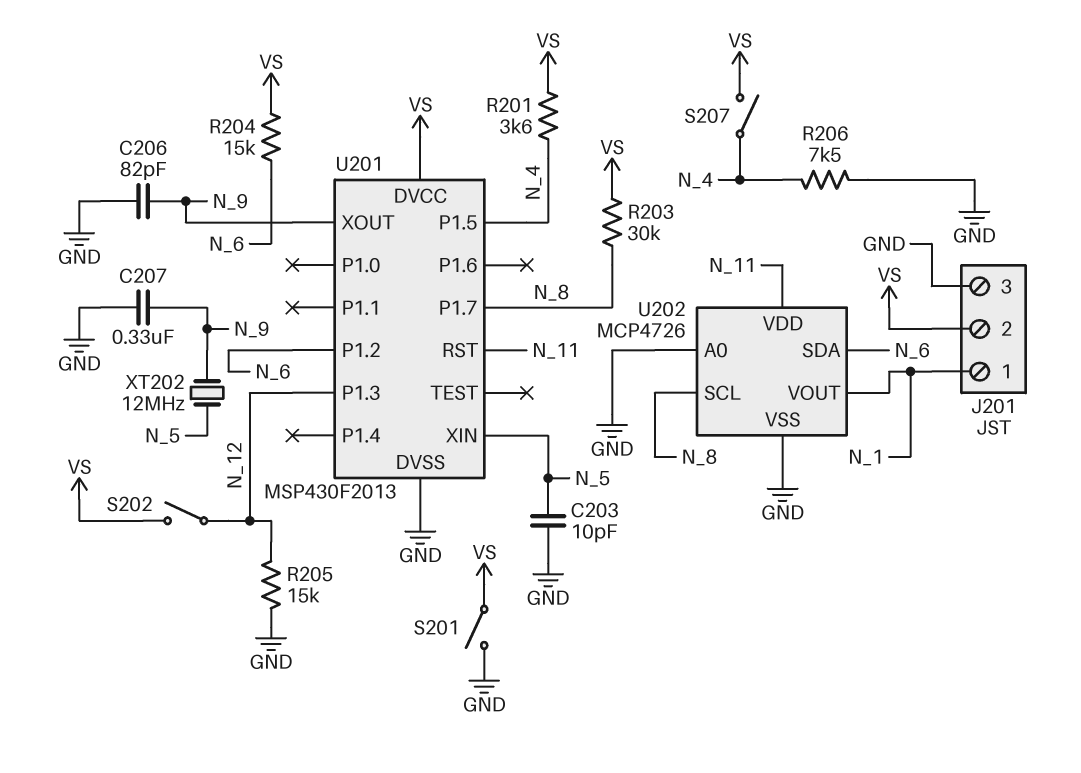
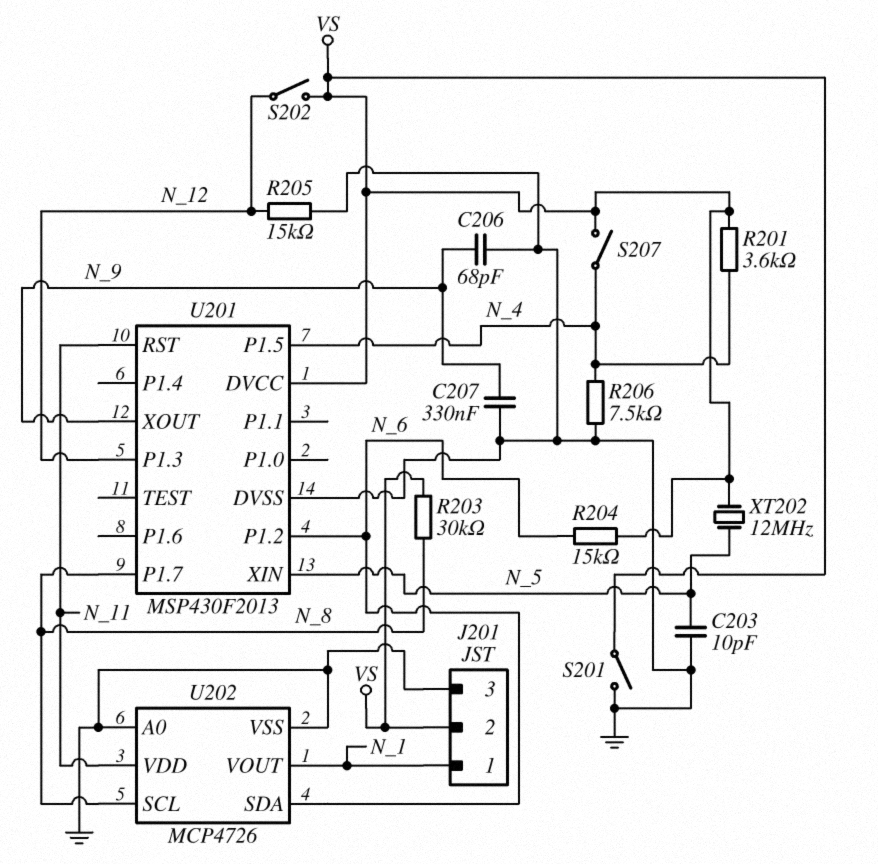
C206: 82pF (GND, N_9) -> 68pF (GND, N_9)
XT202: 12MHz (N_5, N_9) -> 12MHz (N_5, VS)

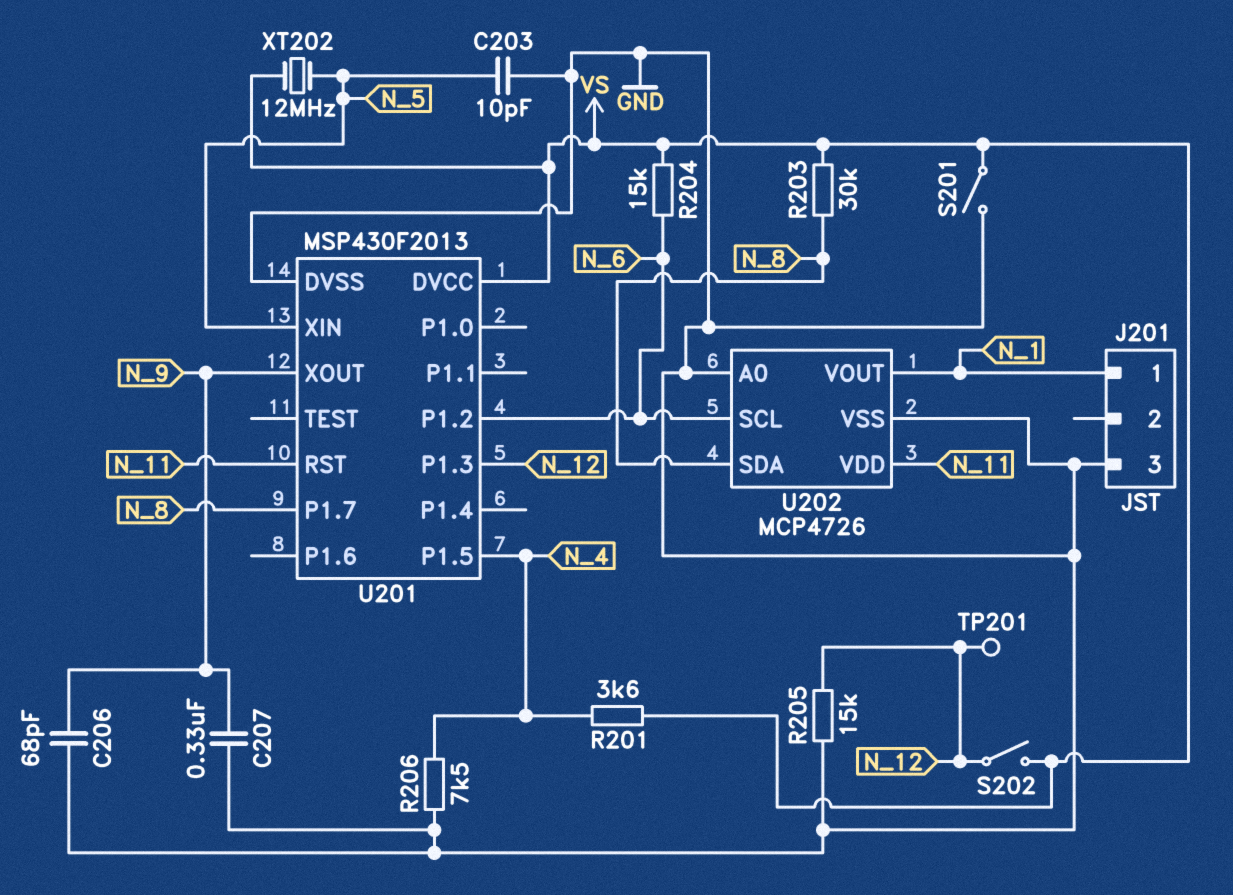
J201 pin 2: VS -> none
S207: switch (N_4, VS) -> none
TP201: none -> test point (N_12)
U202 pin SCL: N_8 -> N_6
U202 pin SDA: N_6 -> N_8

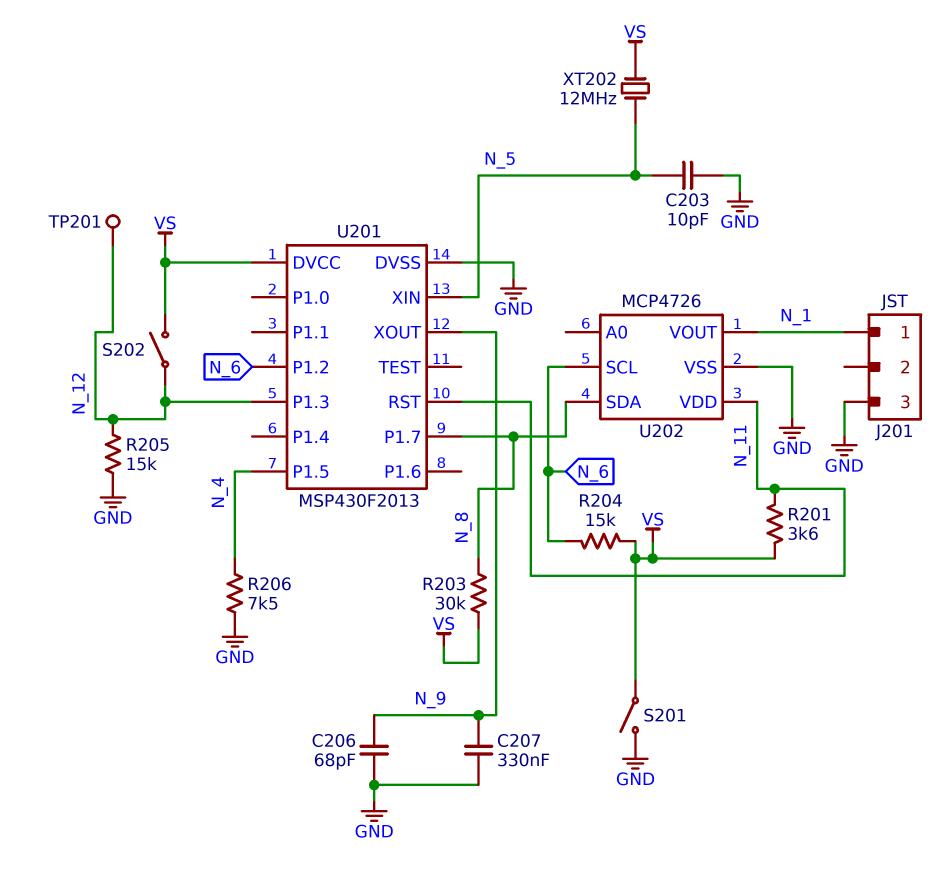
R201: 3.6k (N_4, VS) -> 3.6k (N_11, VS)
U202 pin A0: GND -> none

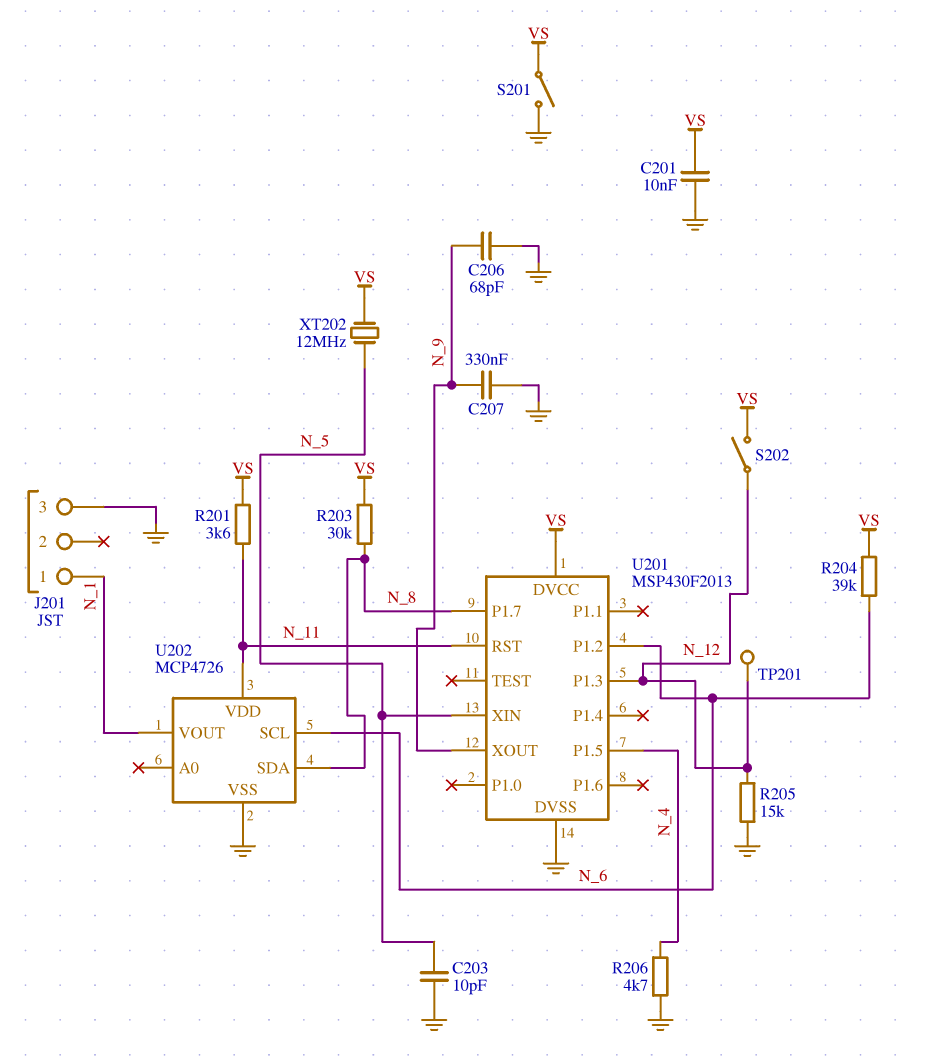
C201: none -> 10nF (GND, VS)
R204: 15k (N_6, VS) -> 39k (N_6, VS)
R206: 7.5k (GND, N_4) -> 4.7k (GND, N_4)

